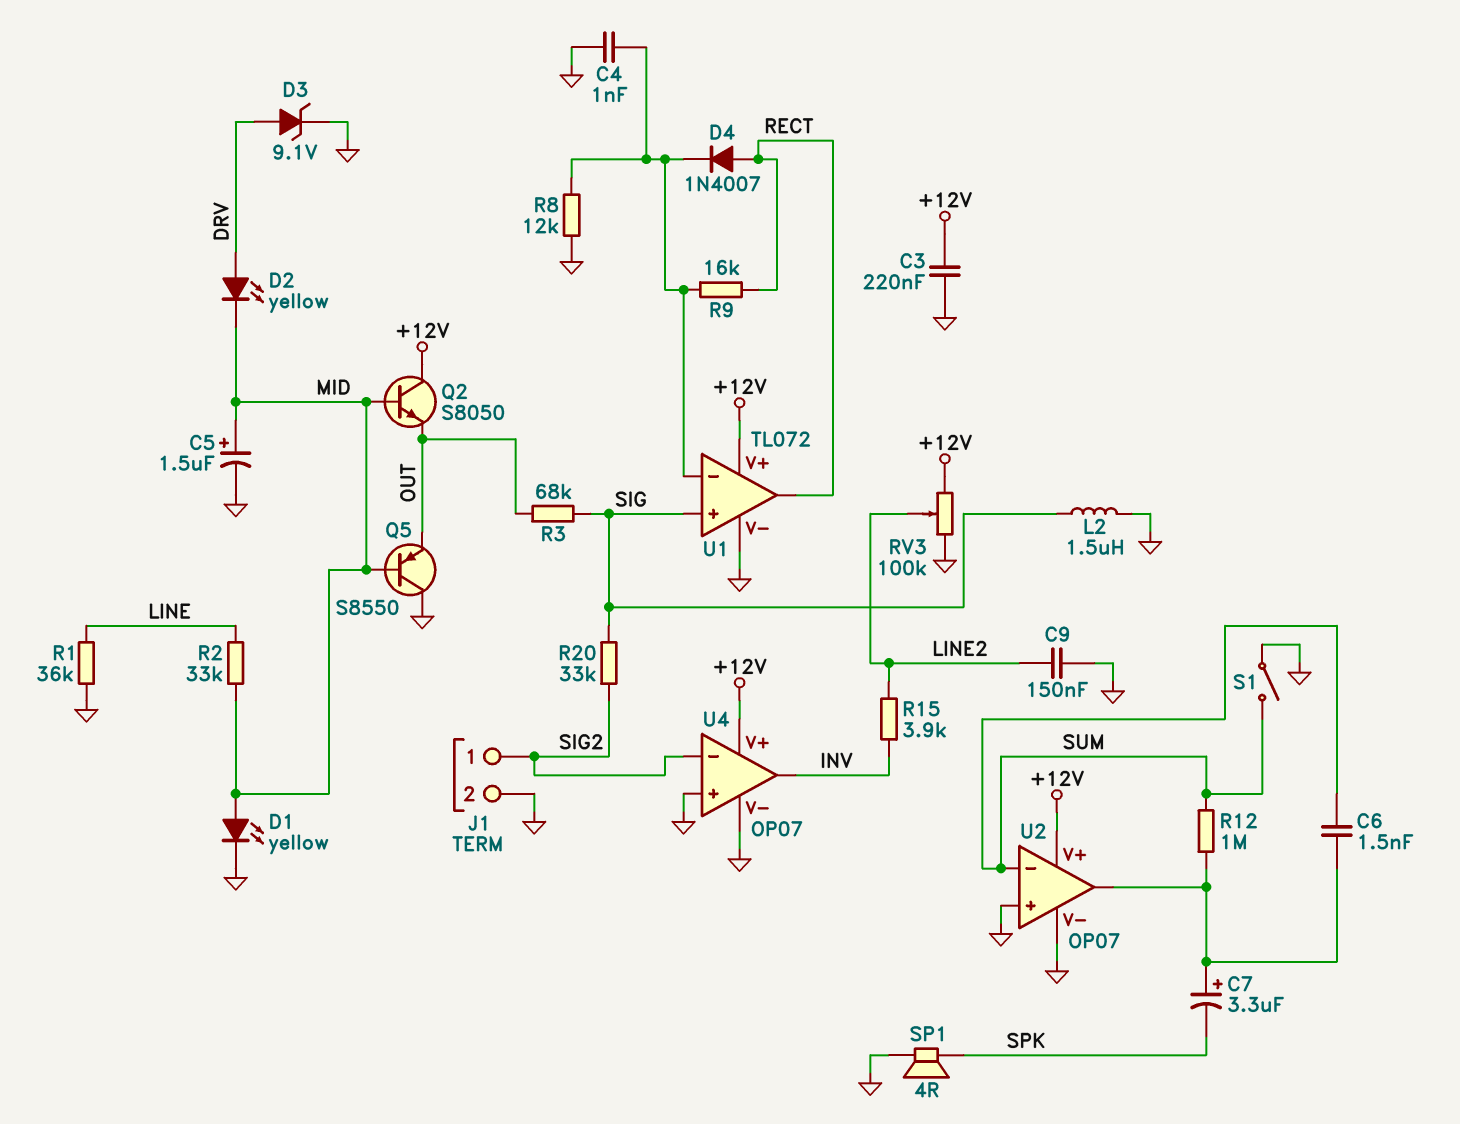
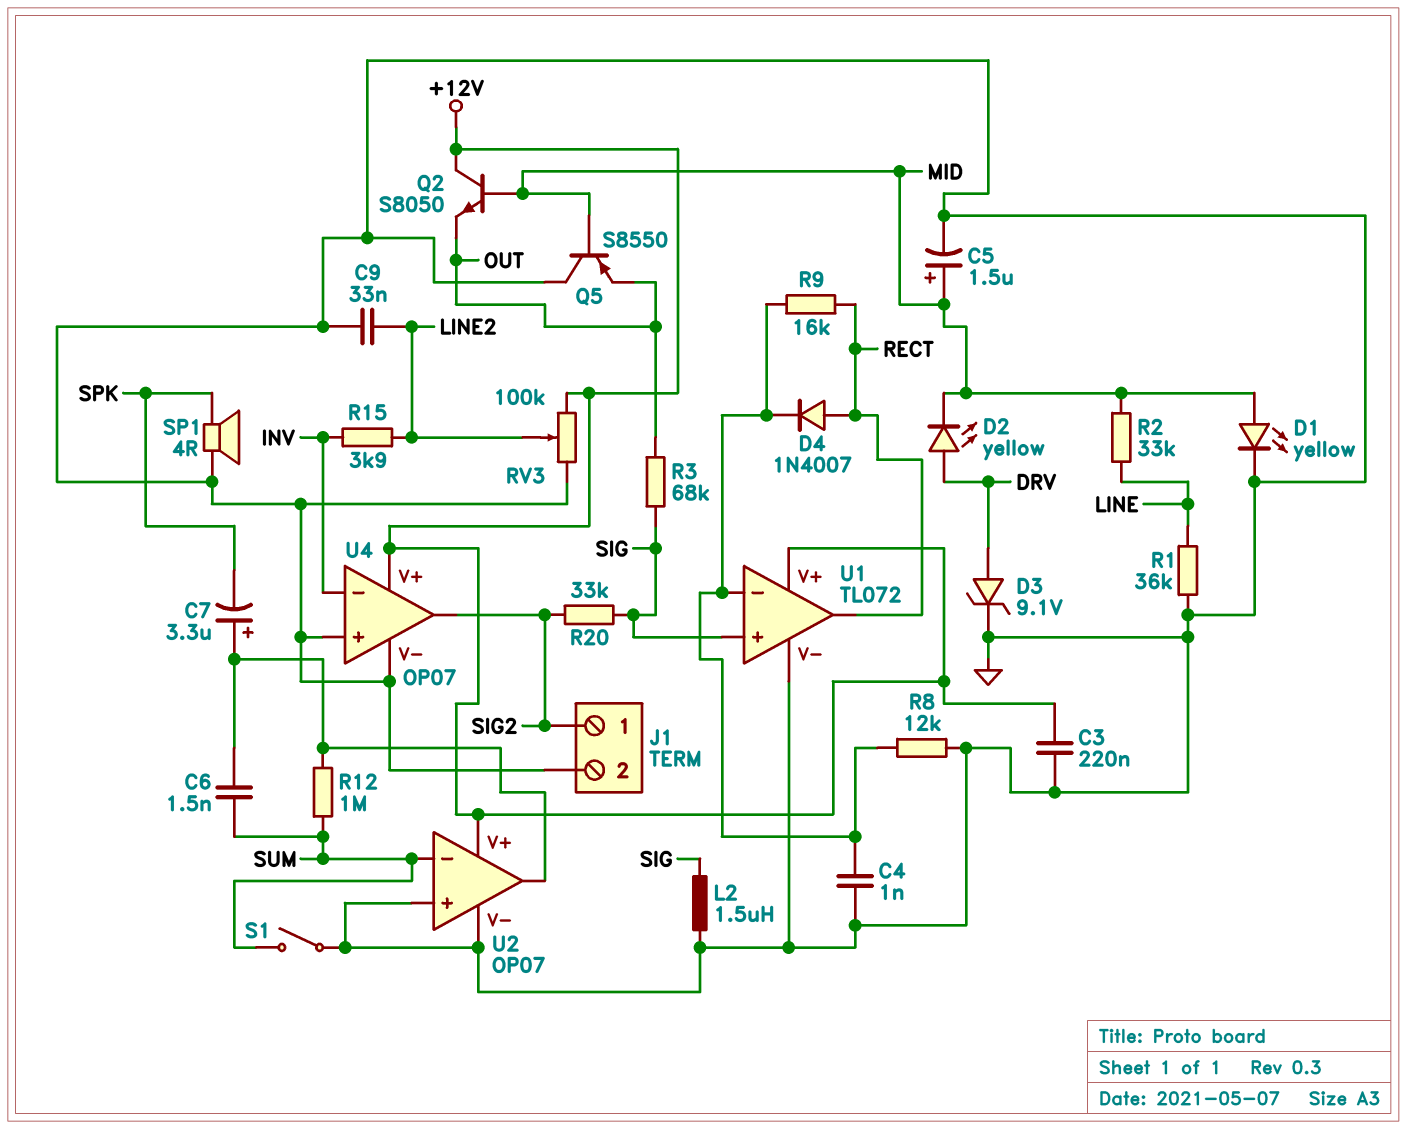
C9: 150nF (GND, LINE2) -> 33nF (GND, LINE2)
U4 pin in-: SIG2 -> INV
U4 pin out: INV -> SIG2

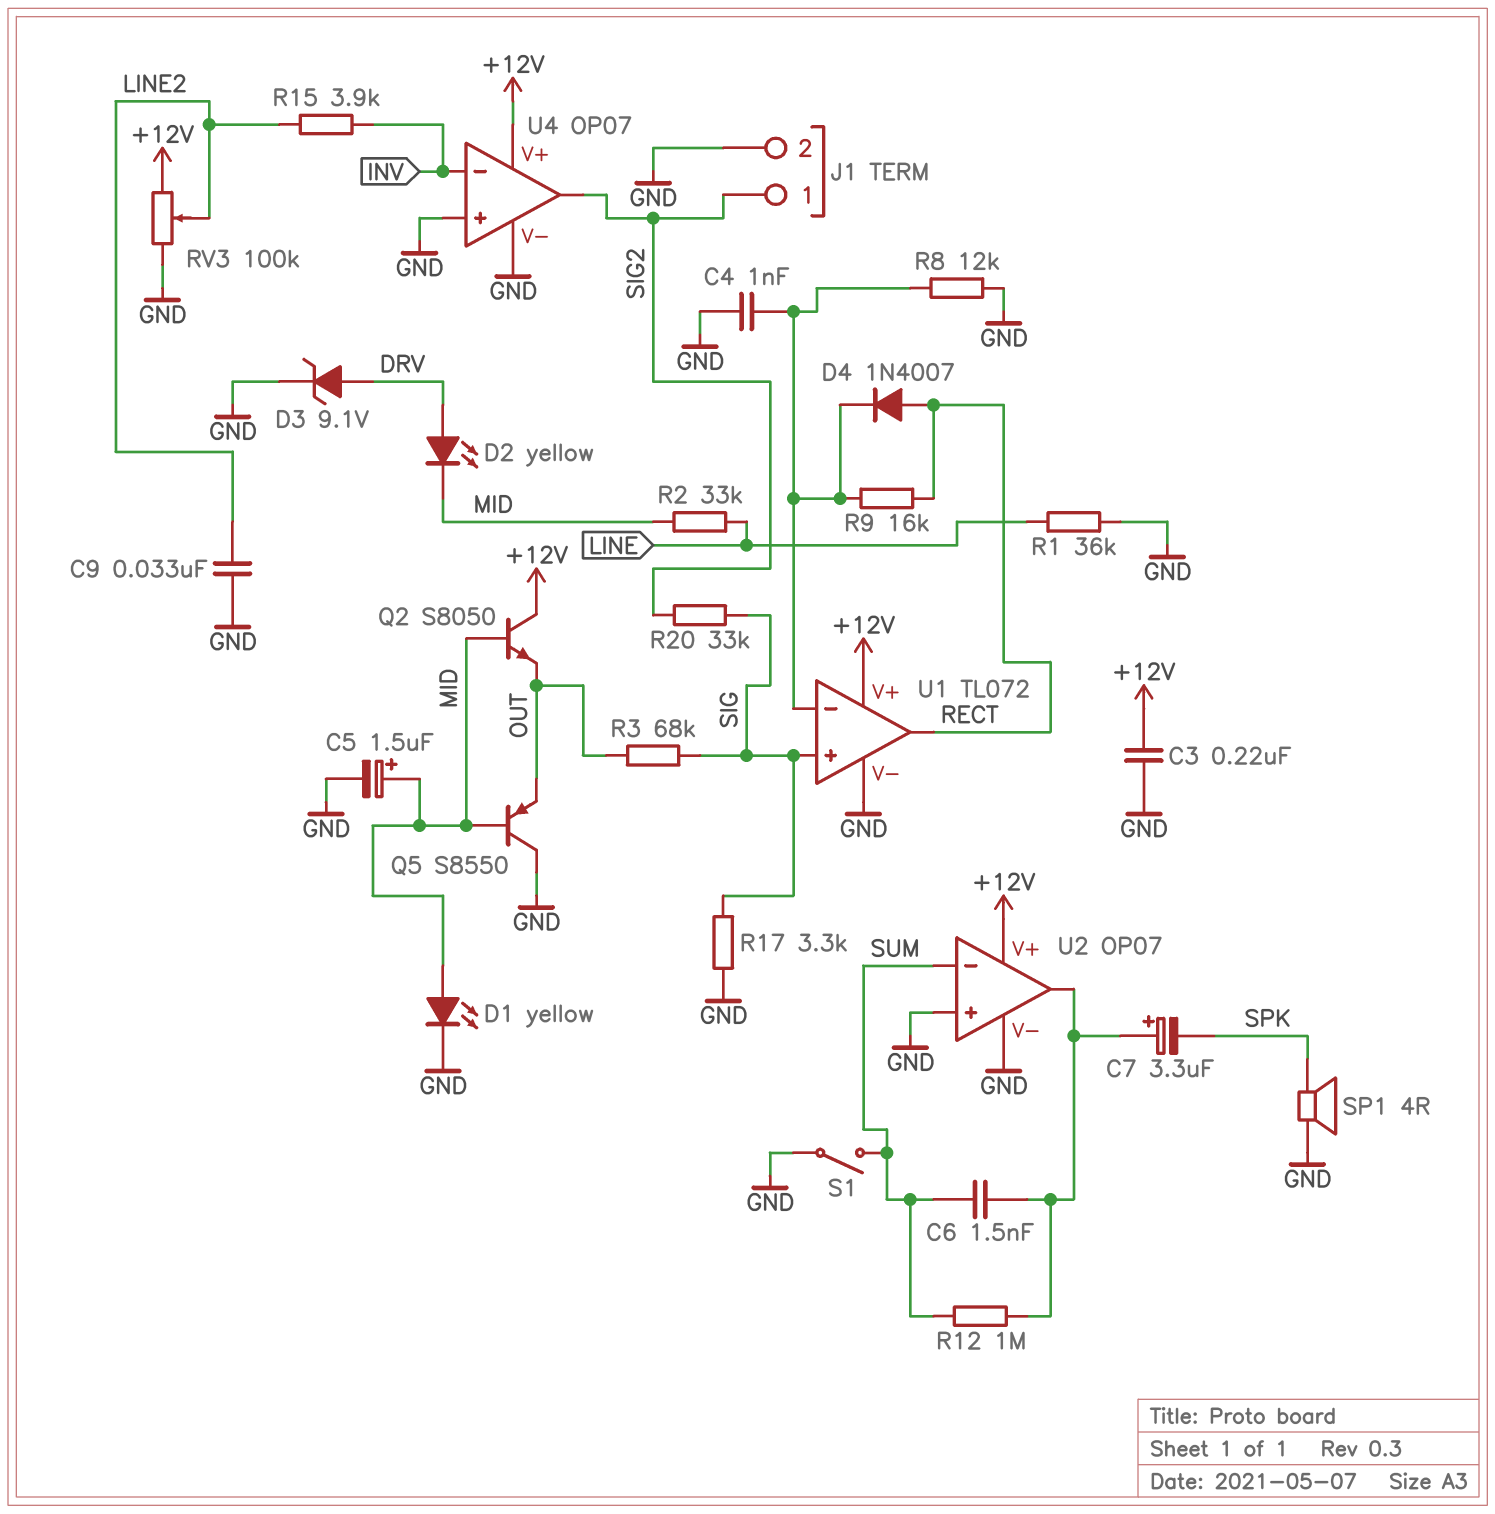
L2: 1.5uH (GND, SIG) -> none
R17: none -> 3.3k (GND, SIG)

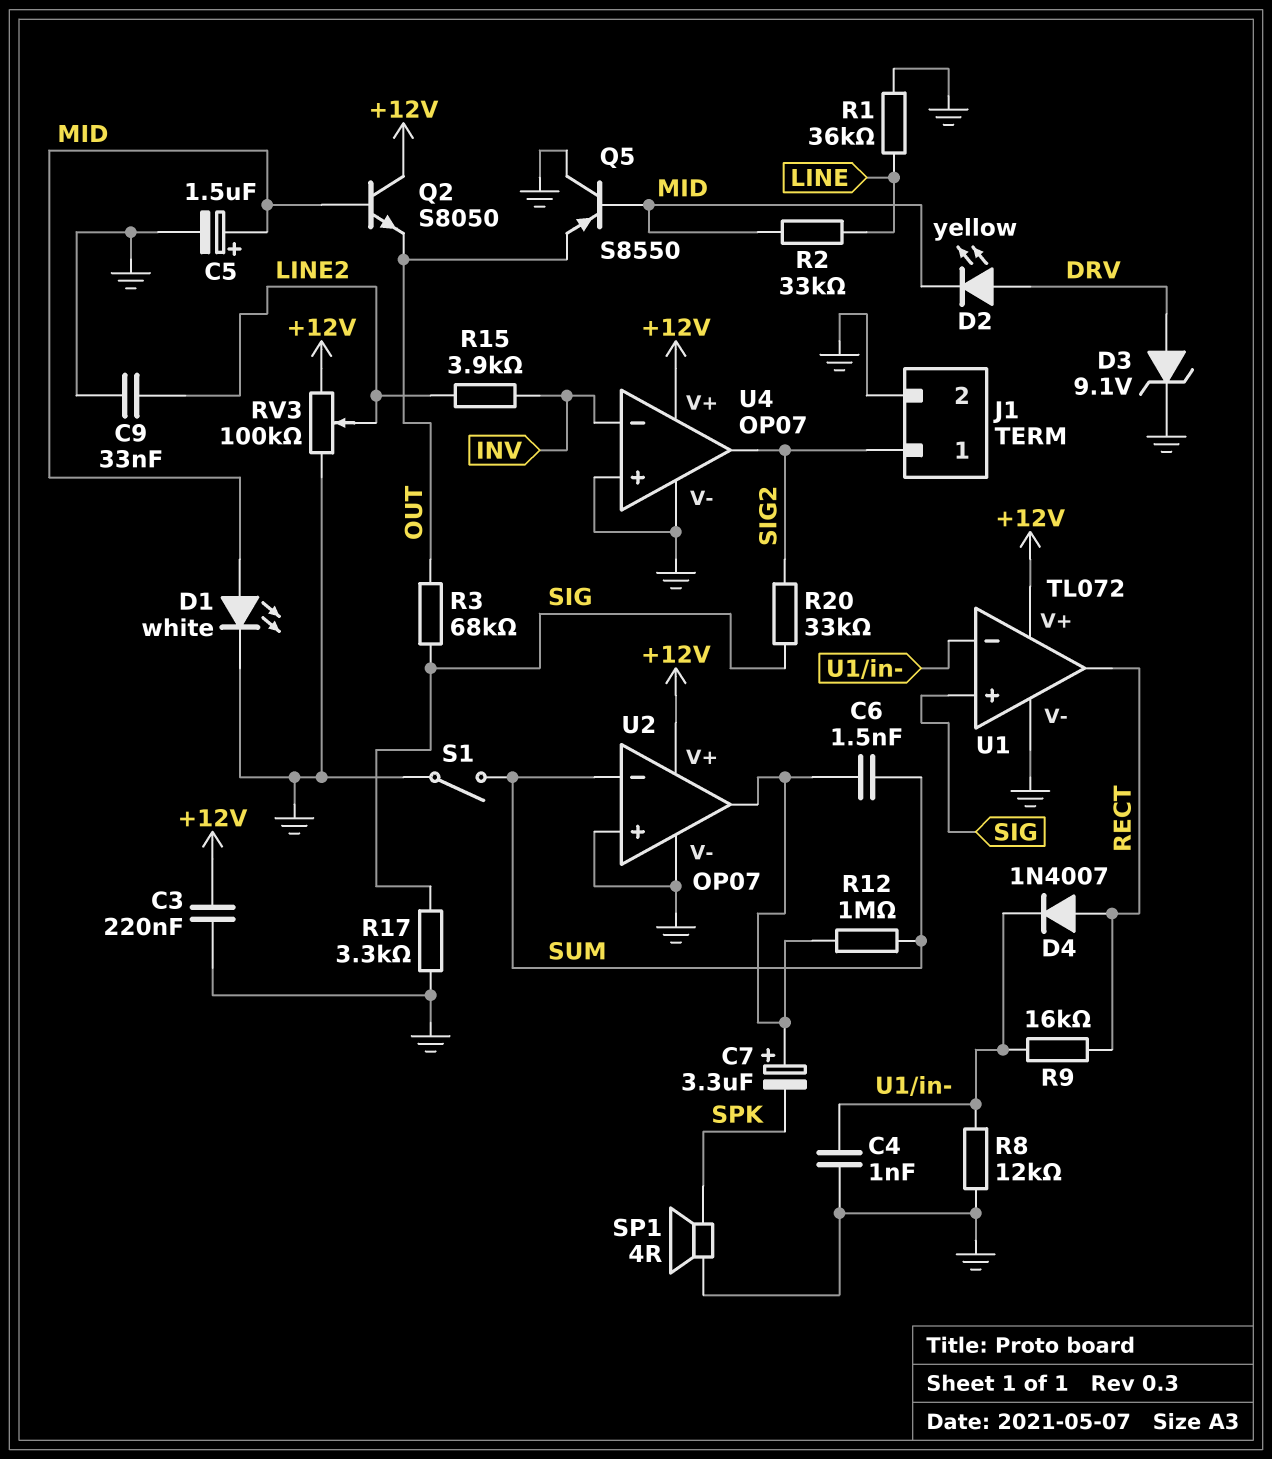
D1: LED yellow (A MID, K GND) -> LED white (A MID, K GND)

